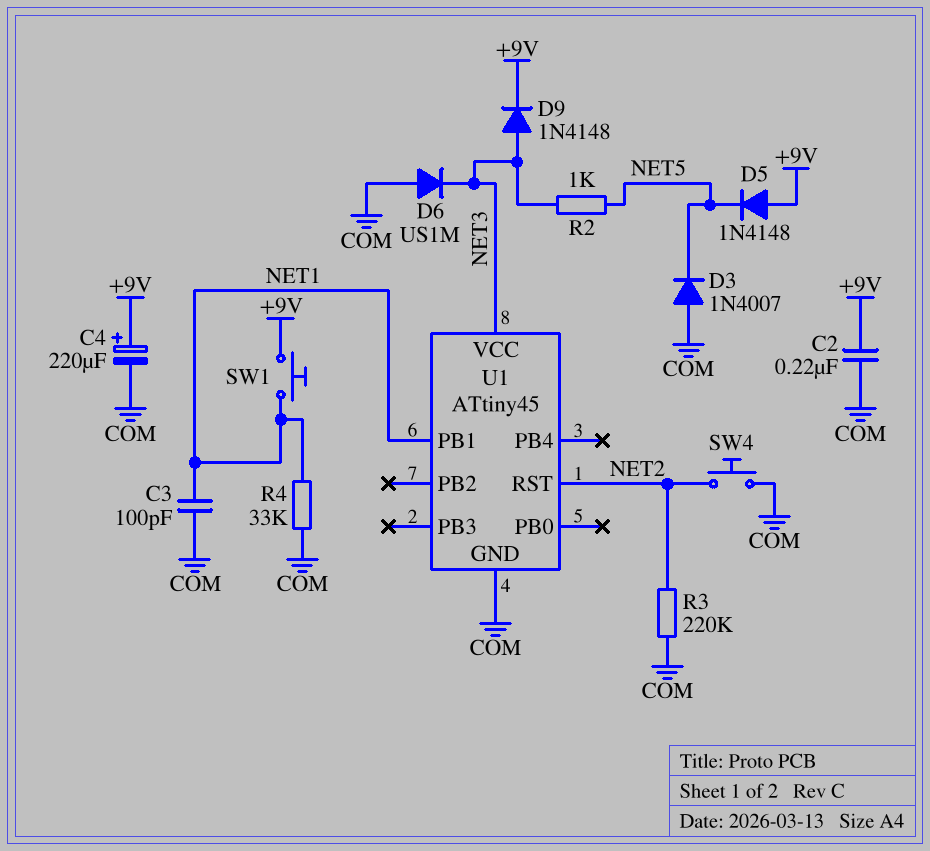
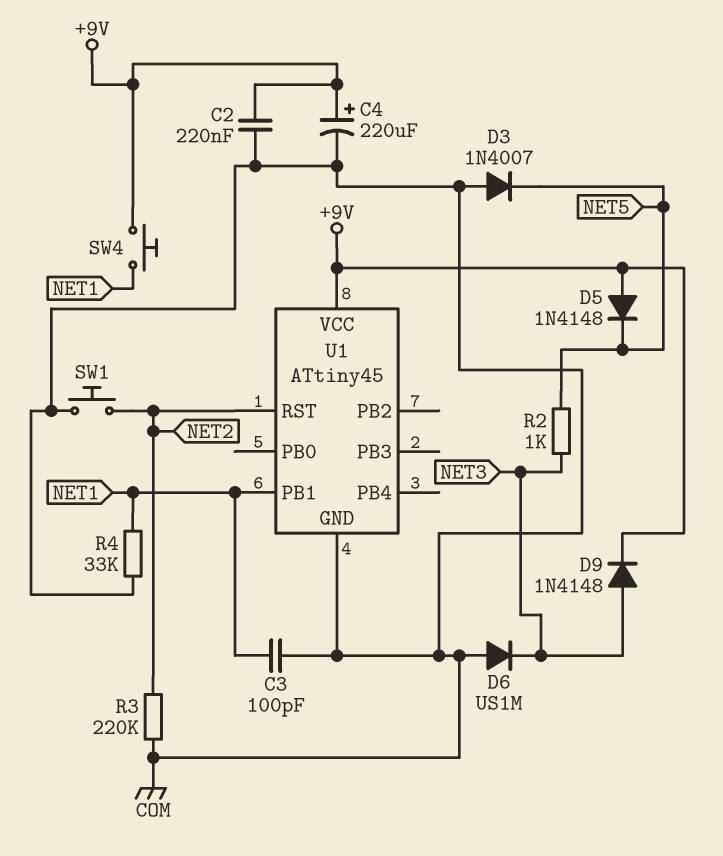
SW1: button (+9V, NET1) -> button (COM, NET2)
SW4: button (COM, NET2) -> button (+9V, NET1)
U1 pin VCC: NET3 -> +9V

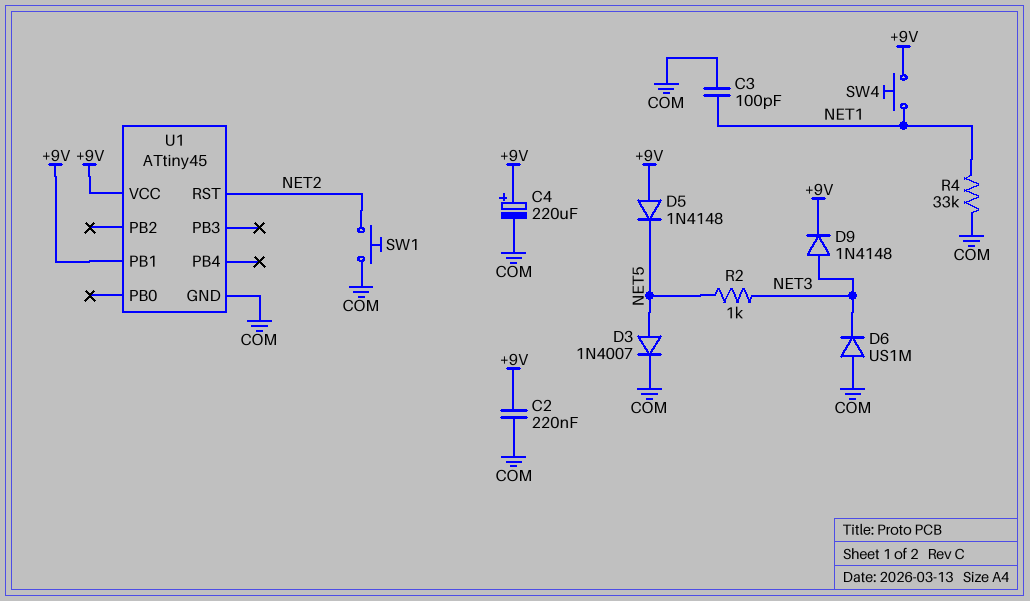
D3: diode 1N4007 (A COM, K NET5) -> diode 1N4007 (A NET5, K COM)
R3: 220k (COM, NET2) -> none
U1 pin PB1: NET1 -> +9V

